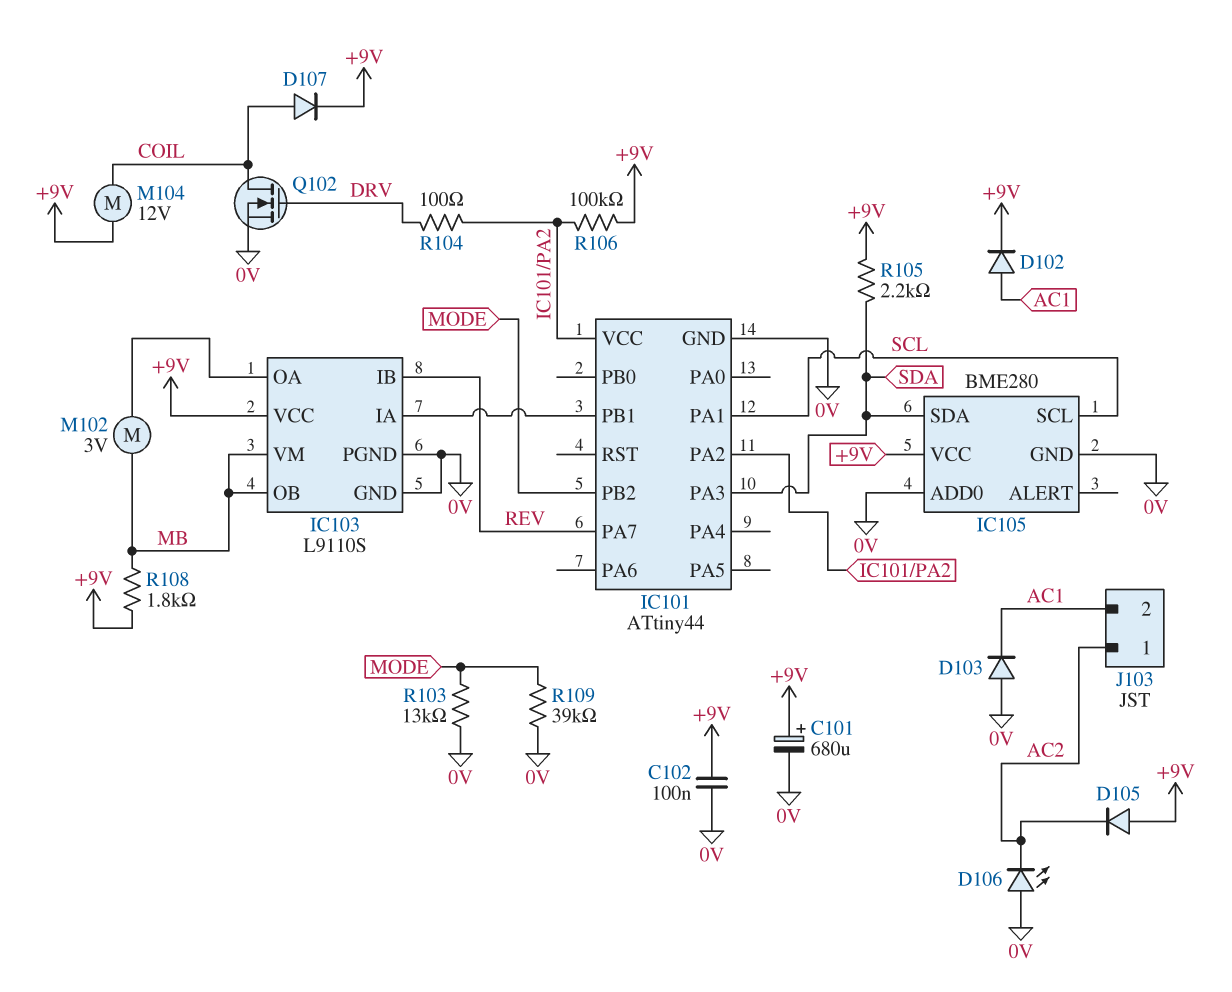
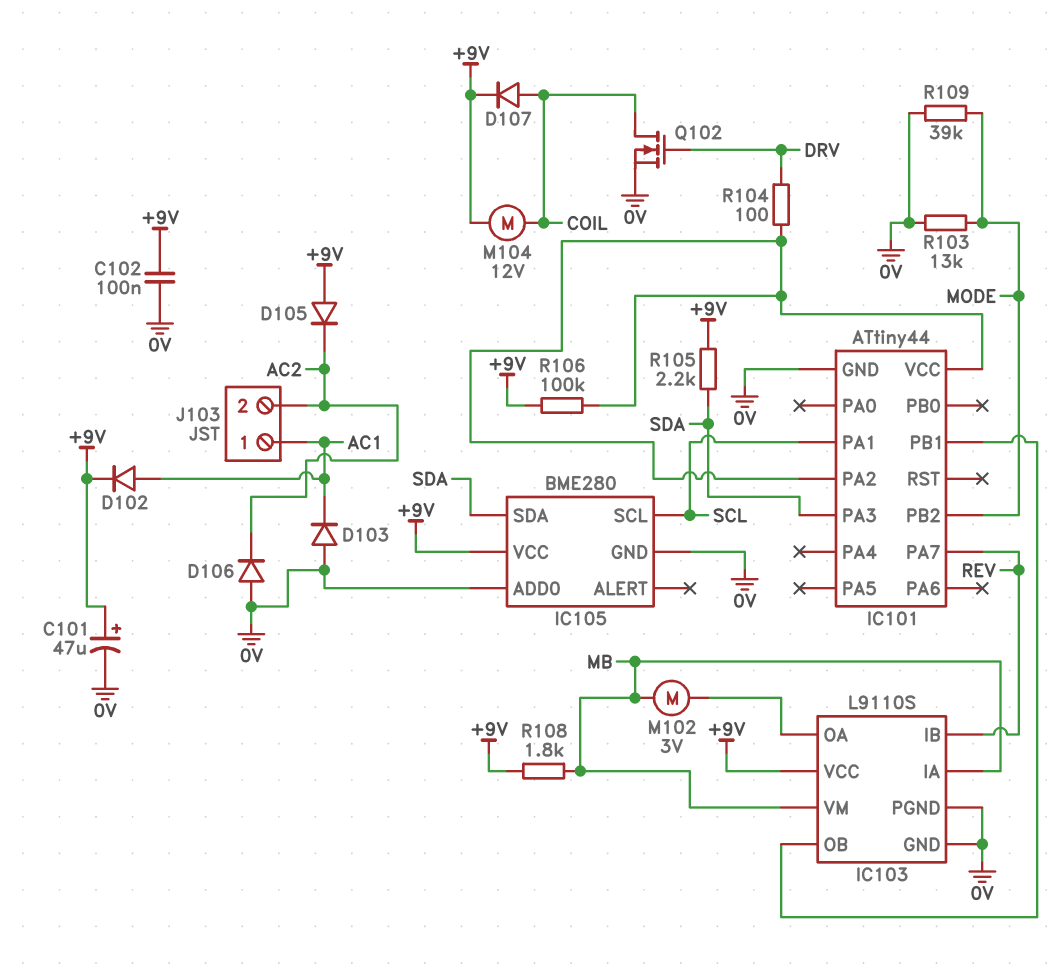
C101: 680uF (plus +9V, minus 0V) -> 47uF (plus +9V, minus 0V)
D106: LED (A 0V, K AC2) -> diode (A 0V, K AC2)
IC103 pin IA: IC101/PB1 -> MB
IC103 pin OB: MB -> IC101/PB1
J103 pin 1: AC2 -> AC1
J103 pin 2: AC1 -> AC2

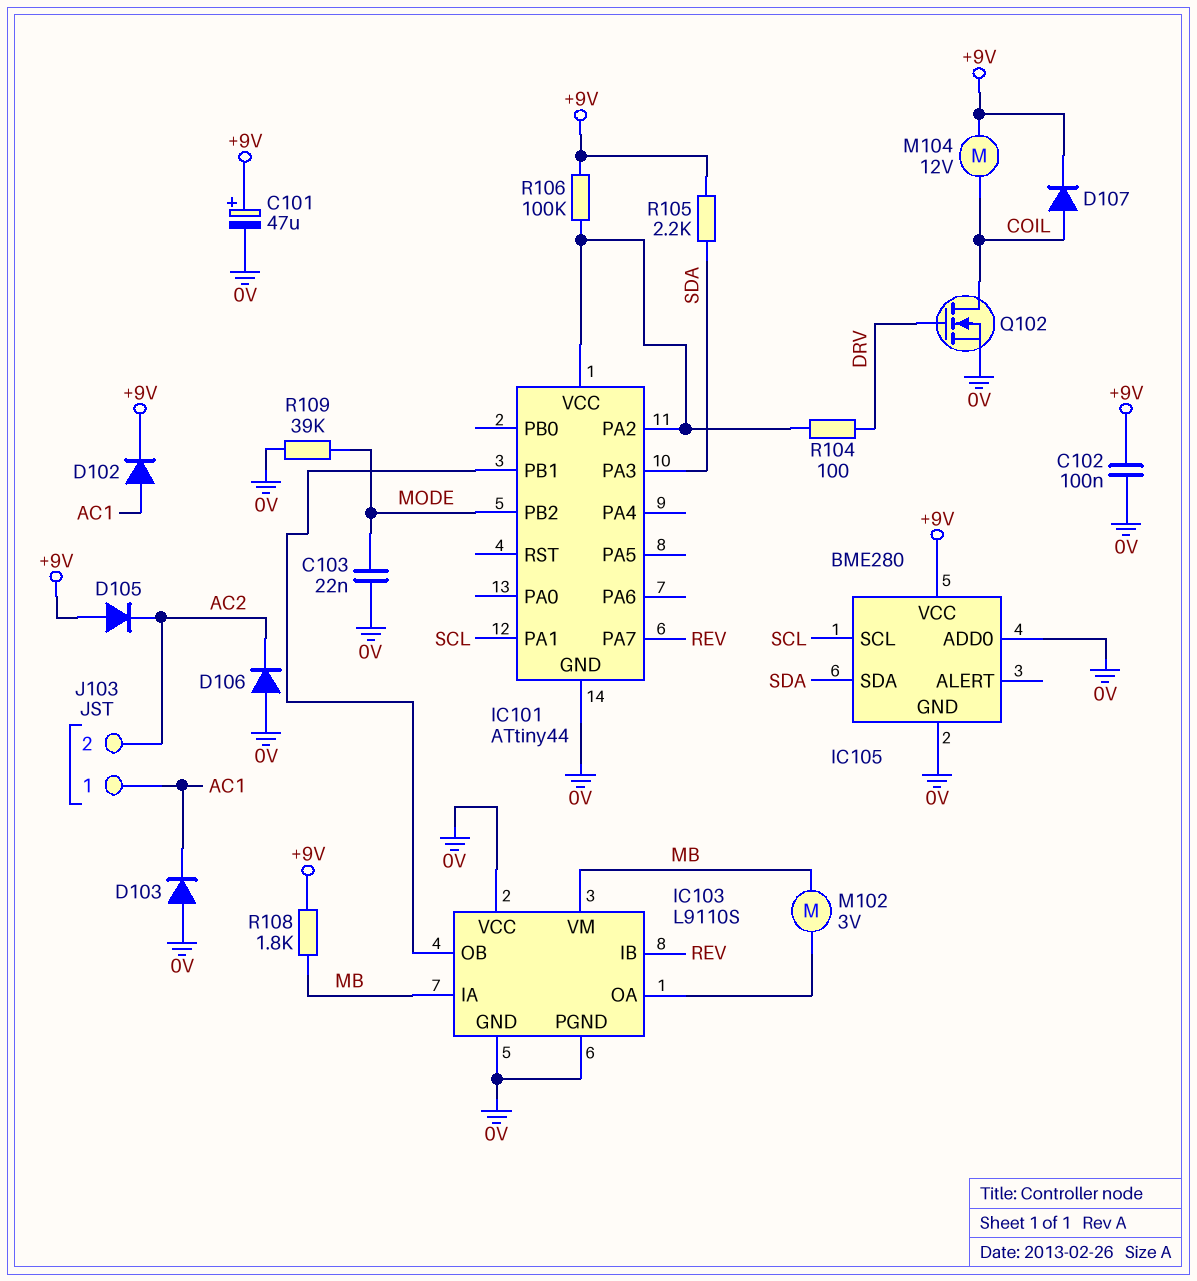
C103: none -> 22nF (0V, MODE)
IC103 pin VCC: +9V -> 0V
R103: 13k (0V, MODE) -> none

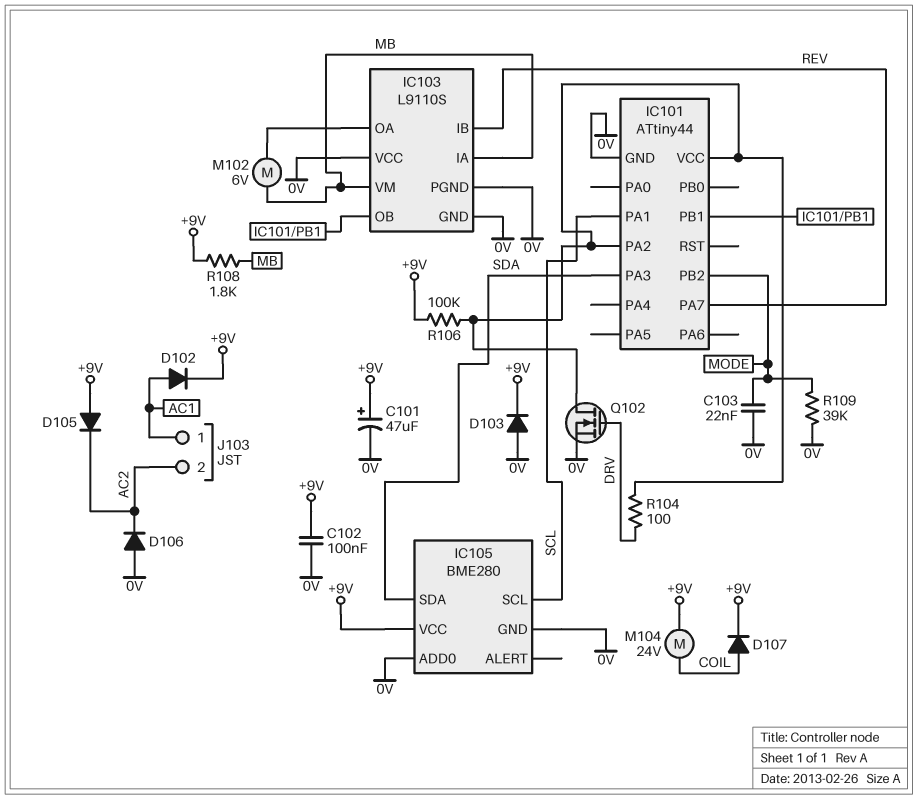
D103: diode (A 0V, K AC1) -> diode (A 0V, K +9V)
M102: motor 3V (IC103/OA, MB) -> motor 6V (IC103/OA, MB)
M104: motor 12V (+9V, COIL) -> motor 24V (+9V, COIL)
Q102: NMOS (G DRV, D COIL, S 0V) -> NMOS (G DRV, D IC101/PA2, S 0V)
R105: 2.2k (+9V, SDA) -> none

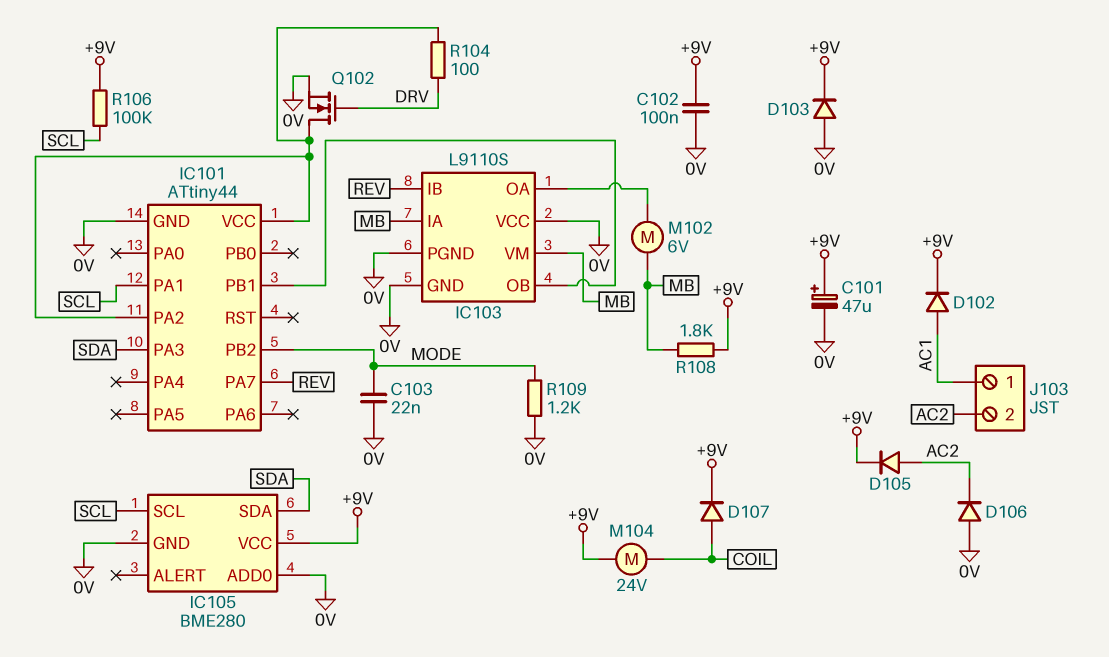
D105: diode (A +9V, K AC2) -> diode (A AC2, K +9V)
R106: 100k (+9V, IC101/PA2) -> 100k (+9V, SCL)
R109: 39k (0V, MODE) -> 1.2k (0V, MODE)

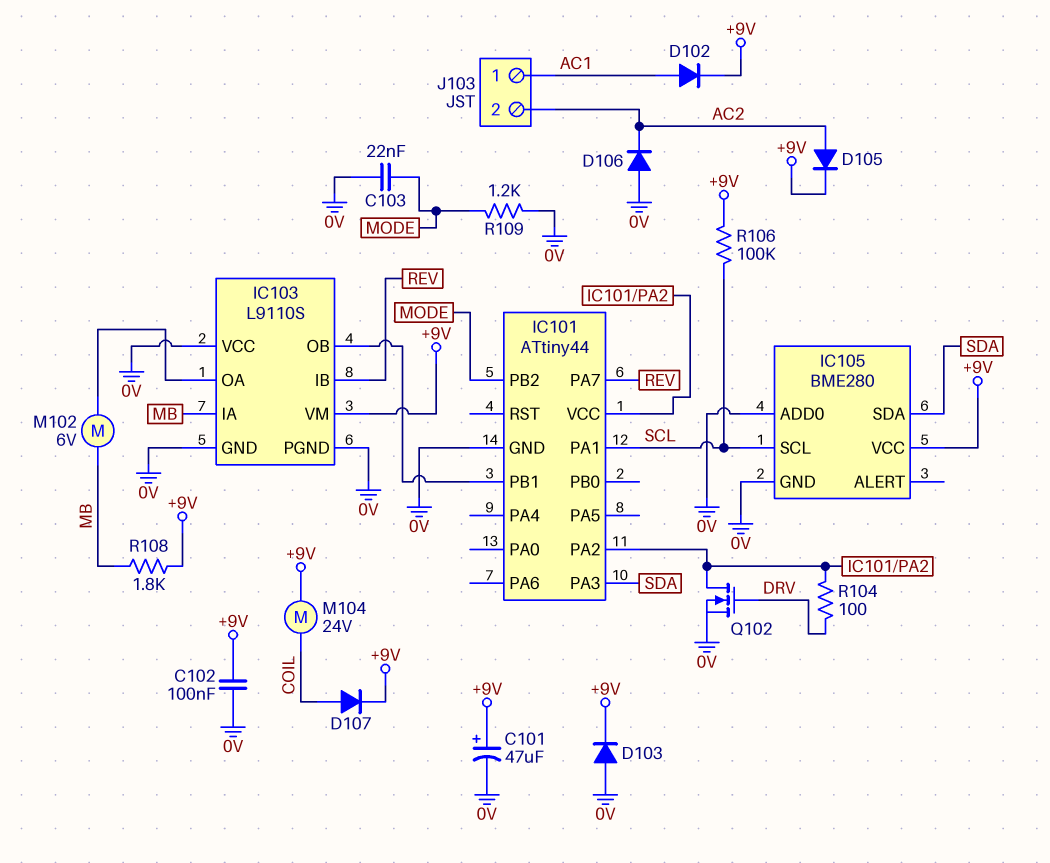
IC103 pin VM: MB -> +9V

